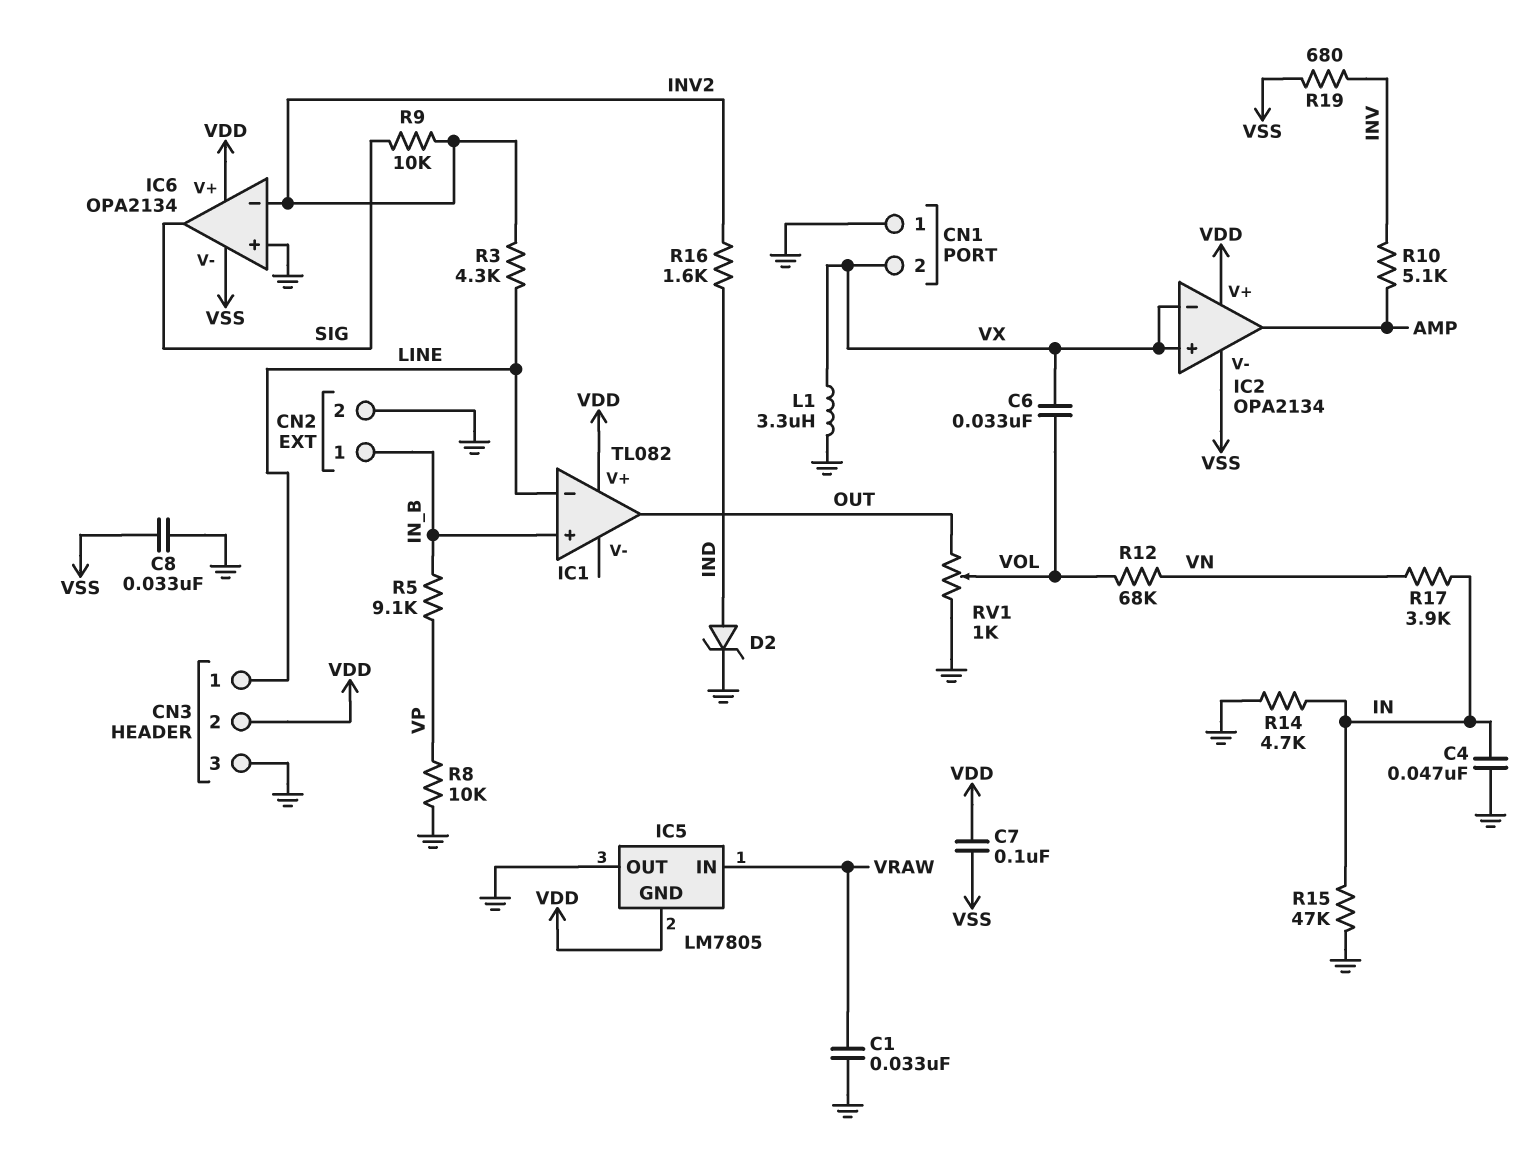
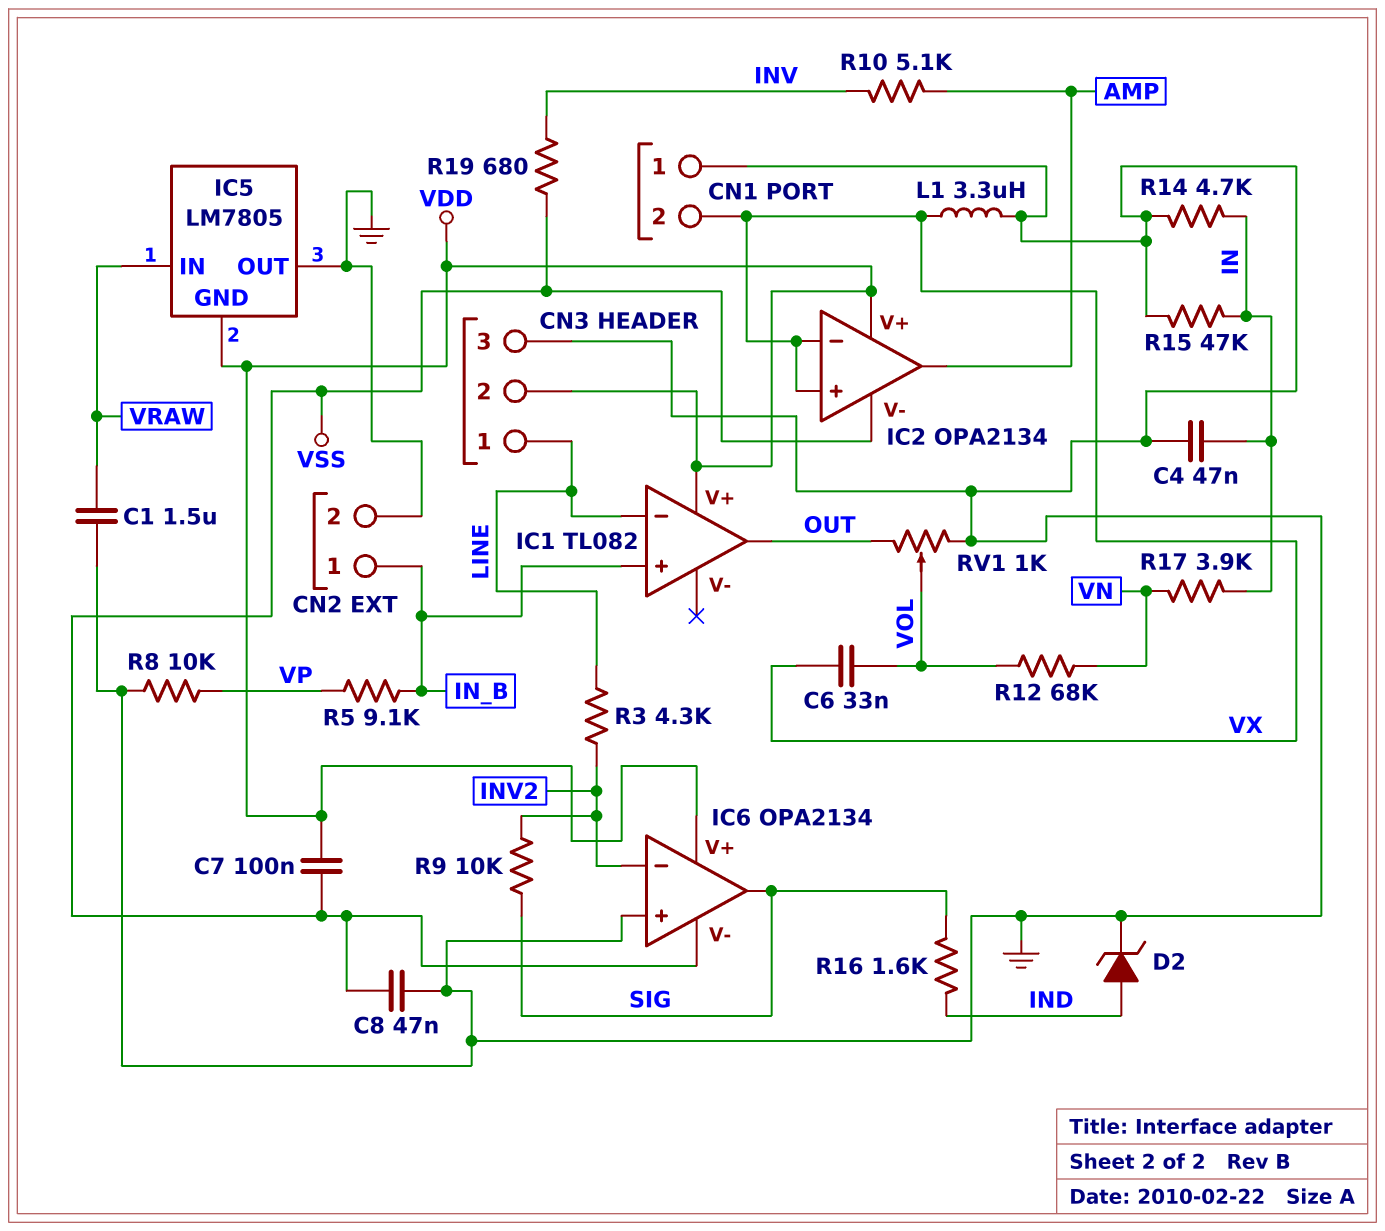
C1: 33nF (GND, VRAW) -> 1.5uF (GND, VRAW)
C8: 33nF (GND, VSS) -> 47nF (GND, VSS)
R16: 1.6k (IND, INV2) -> 1.6k (IND, SIG)

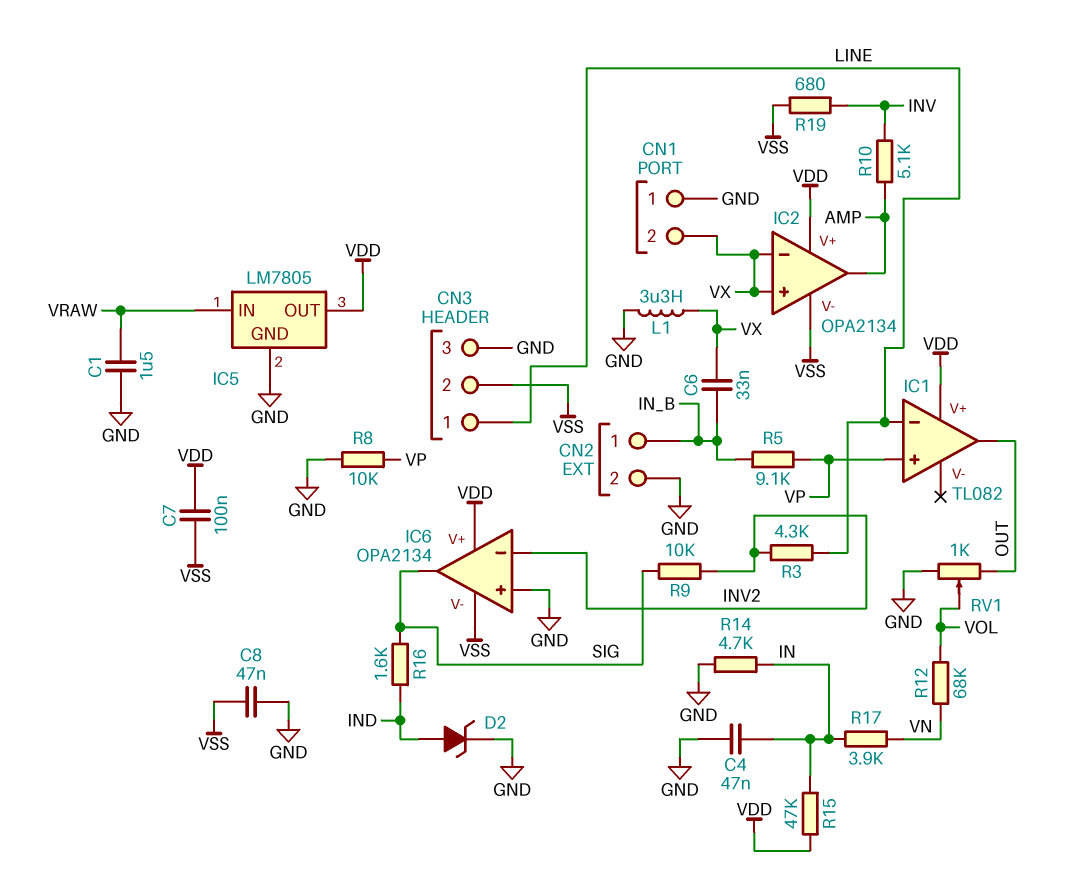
C6: 33nF (VOL, VX) -> 33nF (IN_B, VX)
CN3 pin 2: VDD -> VSS
IC1 pin in+: IN_B -> VP
IC5 pin GND: VDD -> GND
IC5 pin OUT: GND -> VDD
R15: 47k (GND, IN) -> 47k (IN, VDD)

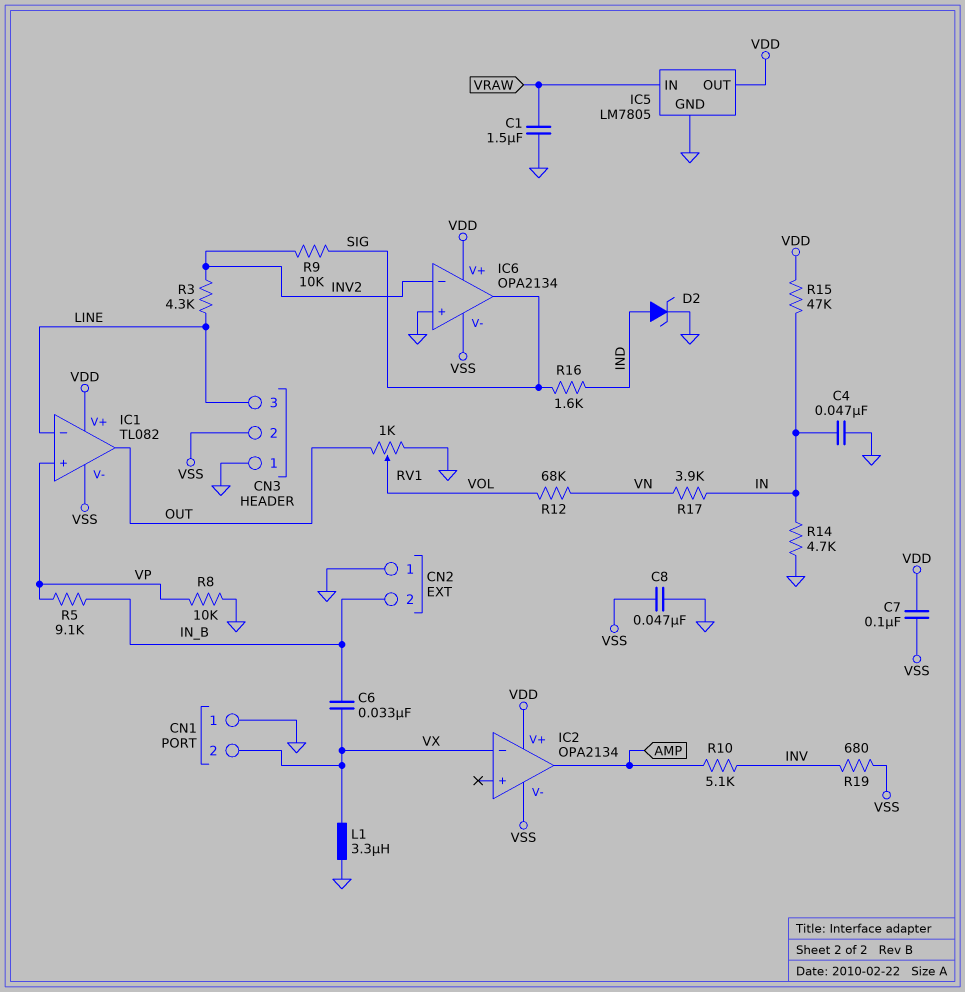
CN2 pin 1: IN_B -> GND
CN2 pin 2: GND -> IN_B
CN3 pin 1: LINE -> GND
CN3 pin 3: GND -> LINE
IC1 pin V-: none -> VSS
IC2 pin in+: VX -> none

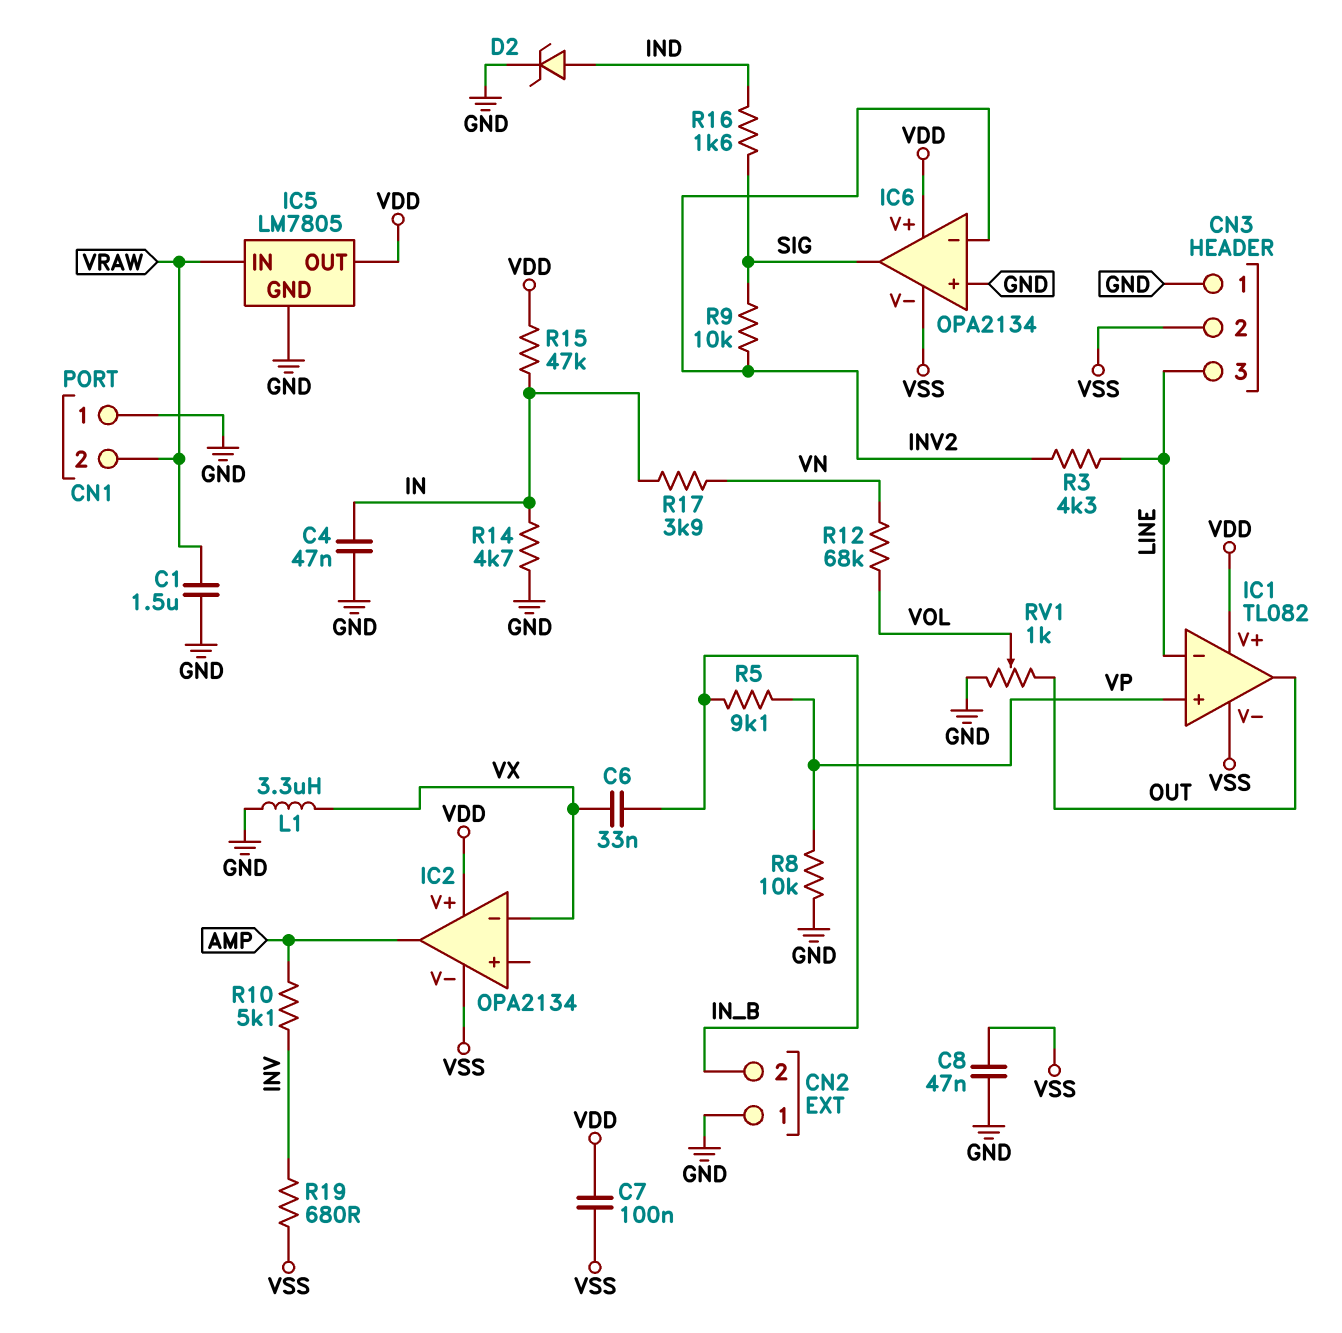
CN1 pin 2: VX -> VRAW

